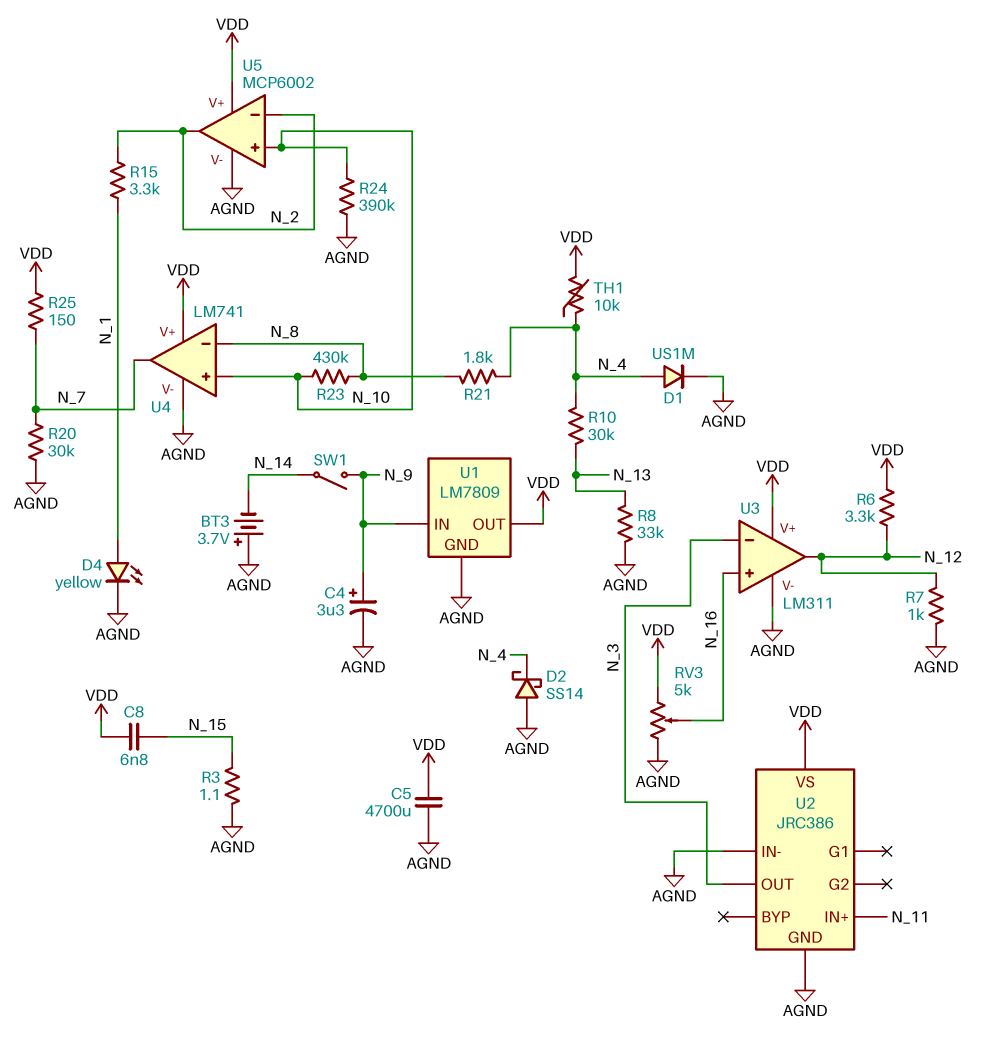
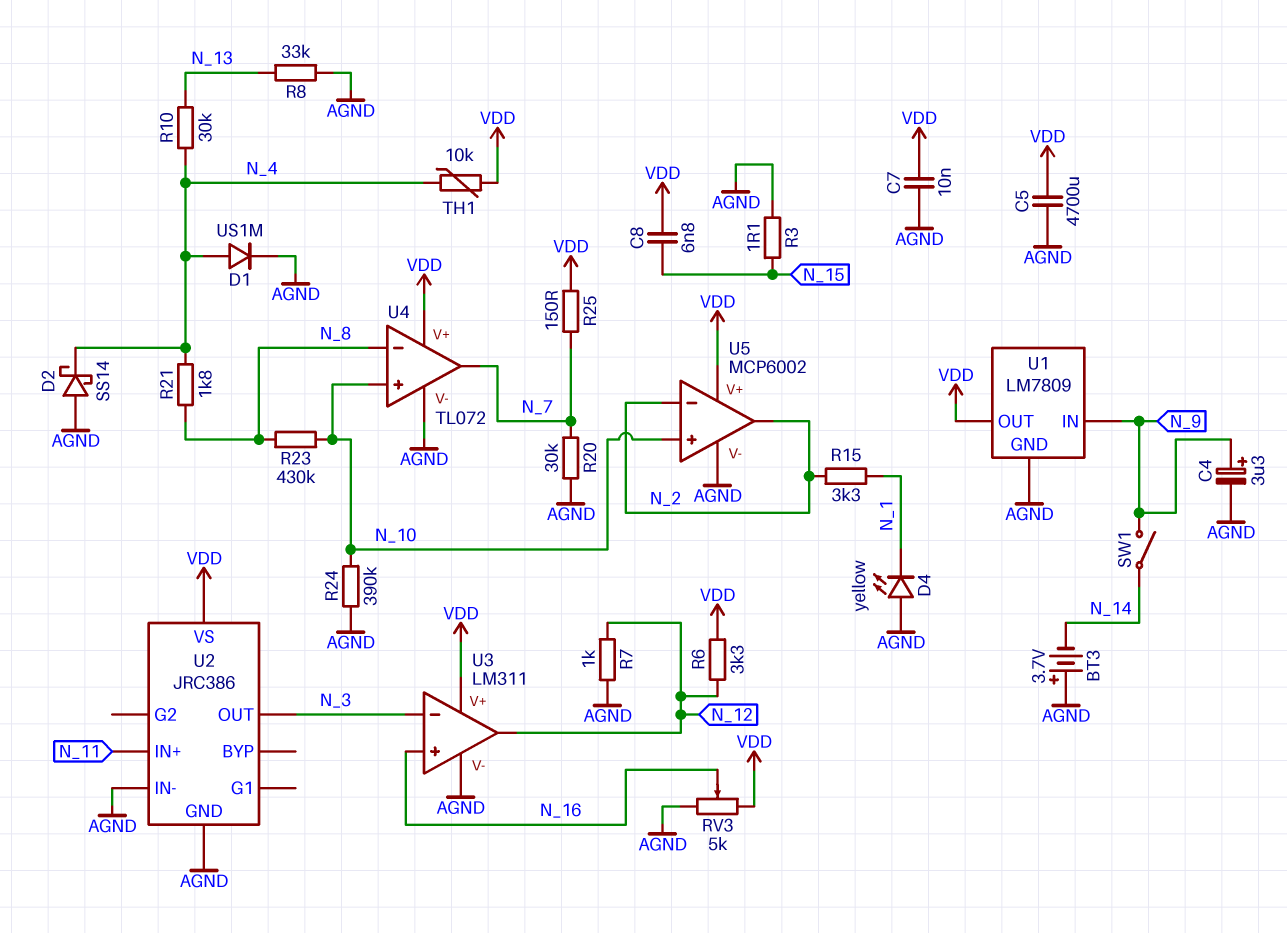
C7: none -> 10nF (AGND, VDD)
D4: LED yellow (A N_1, K AGND) -> LED yellow (A AGND, K N_1)
U4: LM741 -> TL072

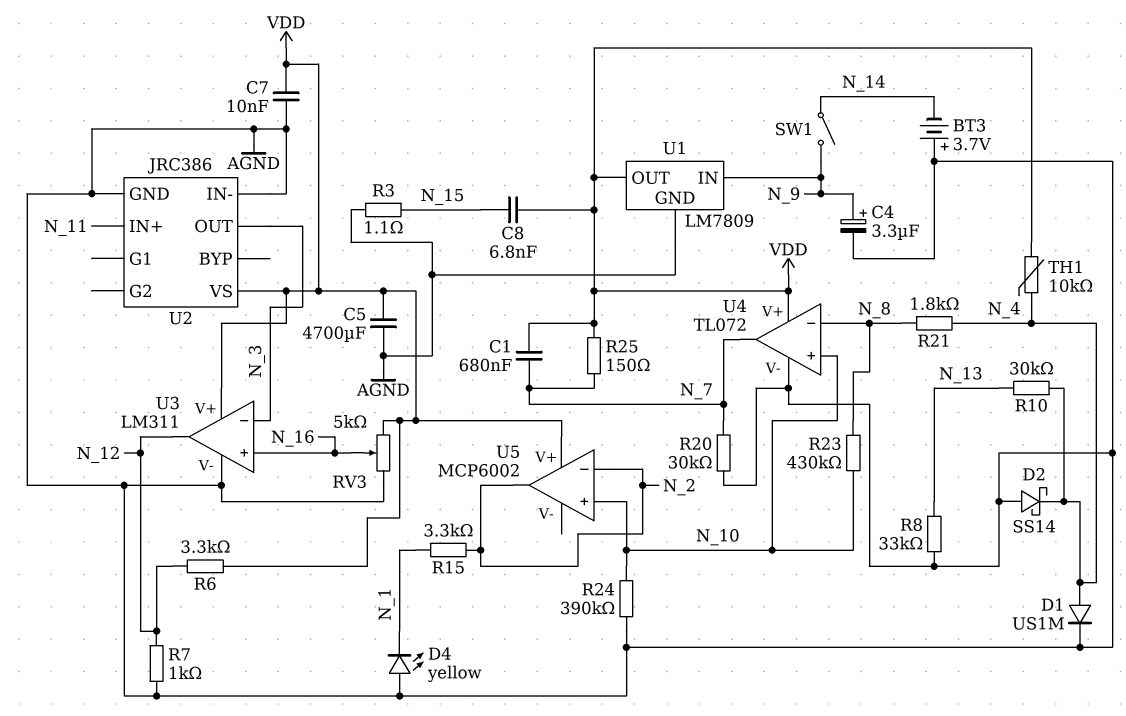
C1: none -> 680nF (N_7, VDD)
U5 pin V-: AGND -> none

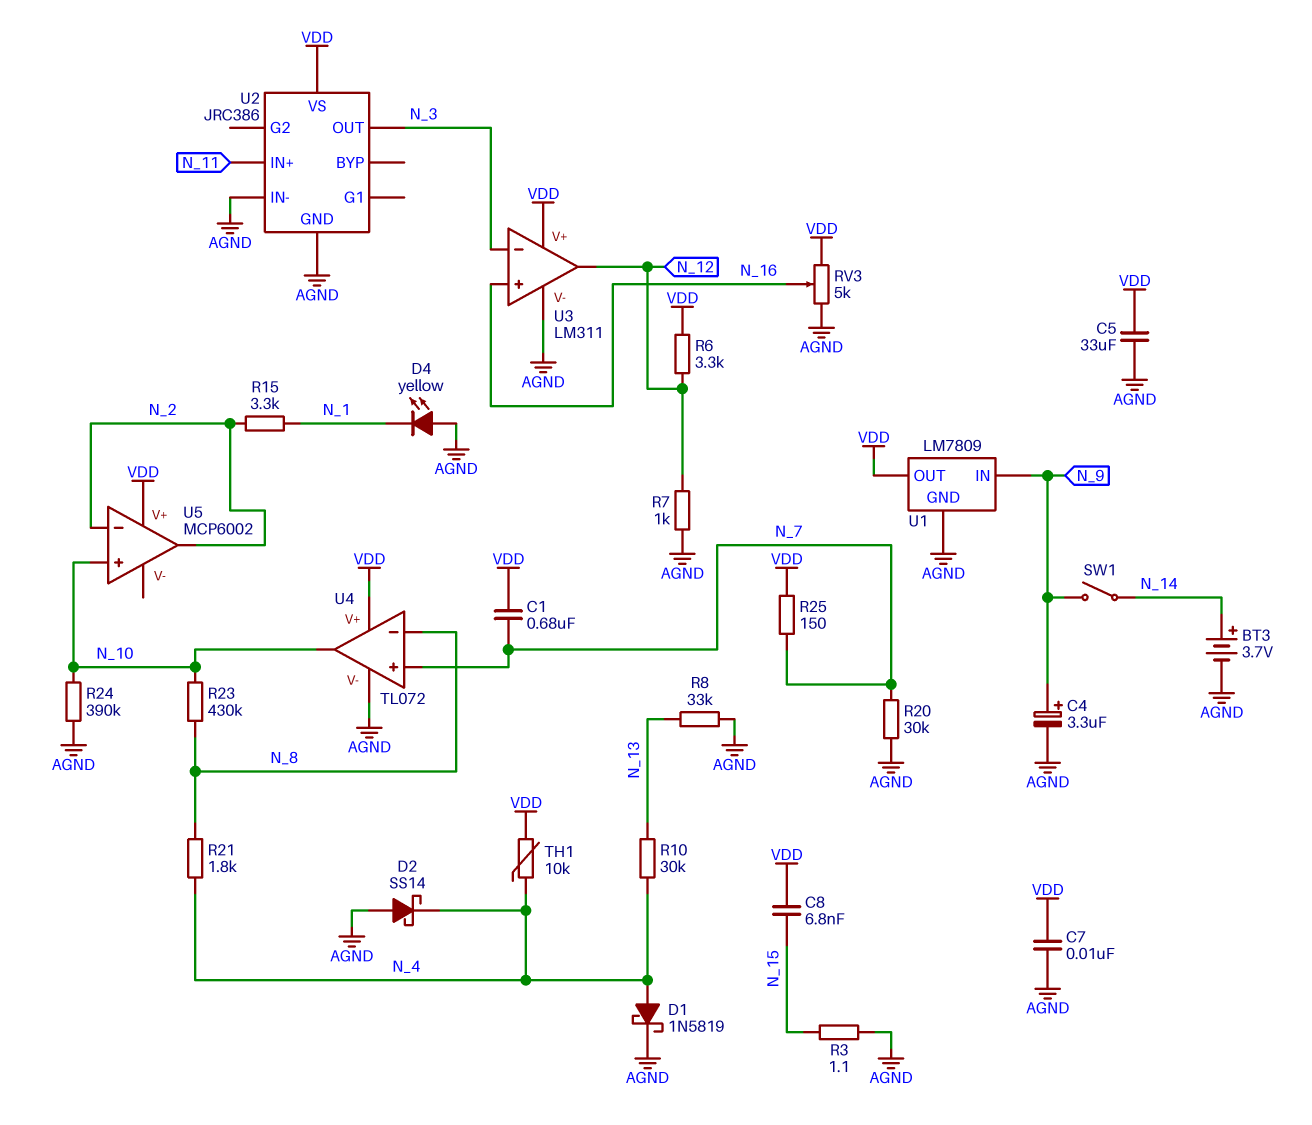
BT3: 3.7V (plus AGND, minus N_14) -> 3.7V (plus N_14, minus AGND)
C5: 4700uF (AGND, VDD) -> 33uF (AGND, VDD)
D1: diode US1M (A N_4, K AGND) -> schottky 1N5819 (A N_4, K AGND)
U4 pin in+: N_10 -> N_7
U4 pin out: N_7 -> N_10

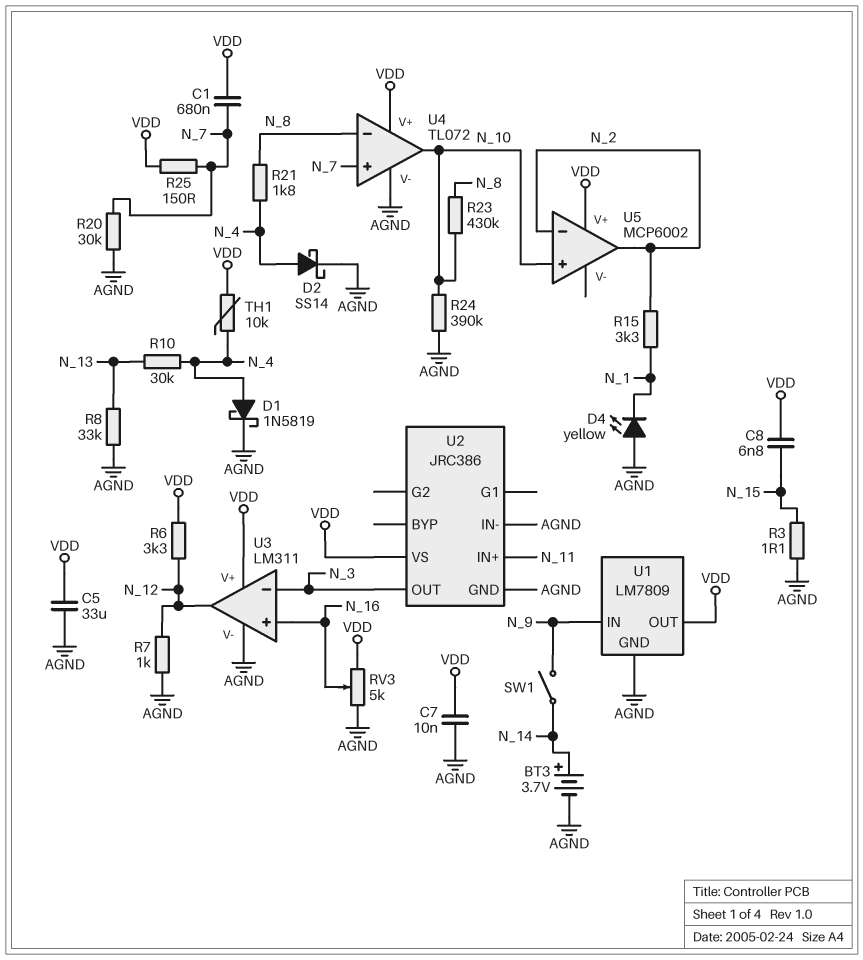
C4: 3.3uF (plus N_9, minus AGND) -> none
D2: schottky SS14 (A AGND, K N_4) -> schottky SS14 (A N_4, K AGND)

